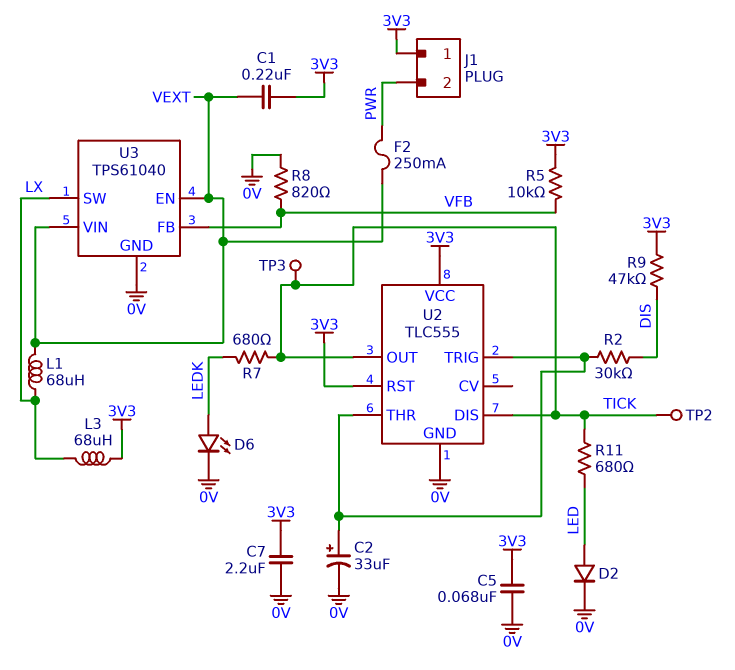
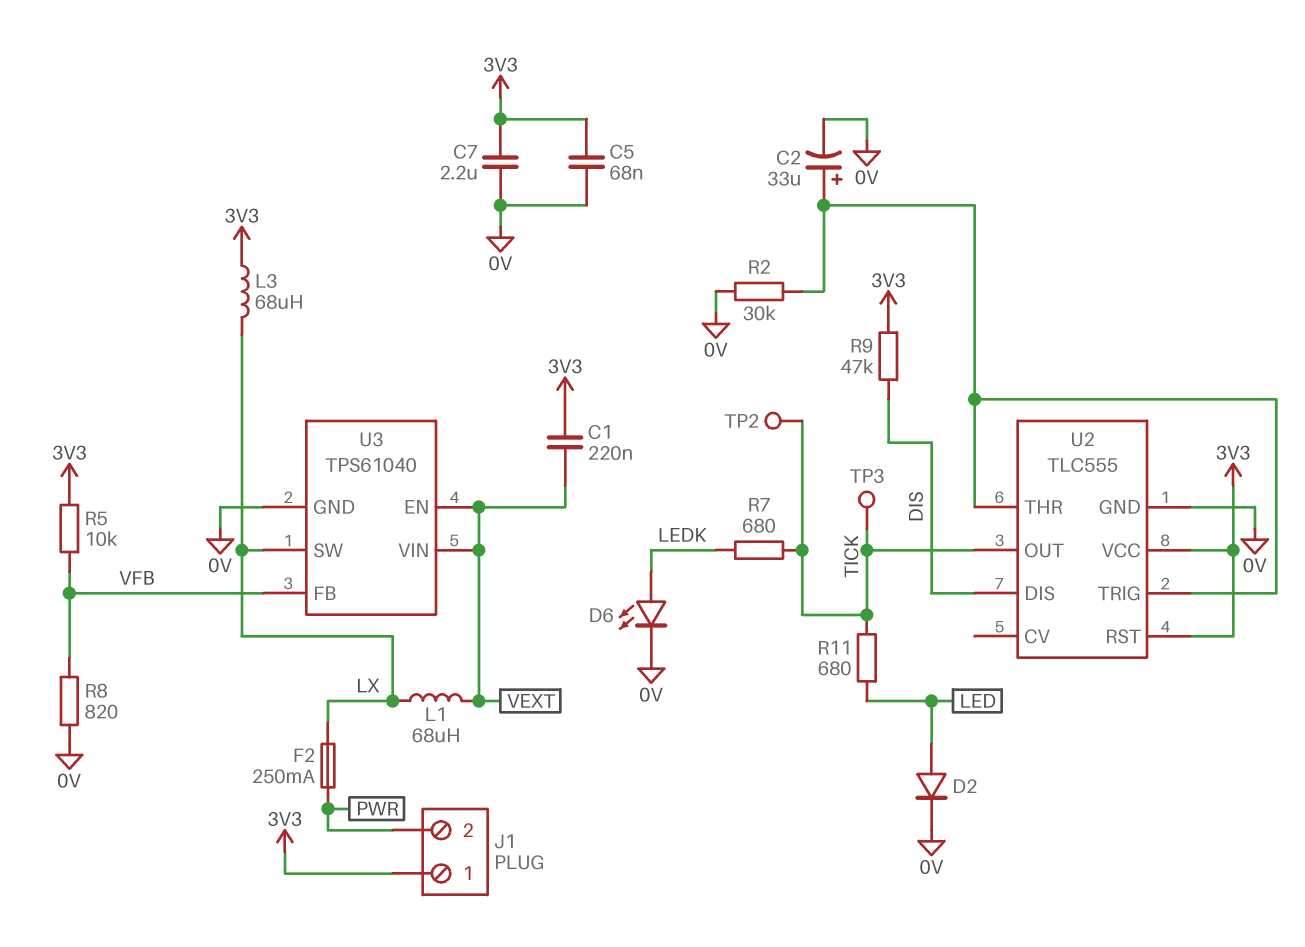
F2: 250mA (PWR, VEXT) -> 250mA (LX, PWR)
R2: 30k (DIS, U2/THR) -> 30k (0V, U2/THR)
U2 pin DIS: TICK -> DIS

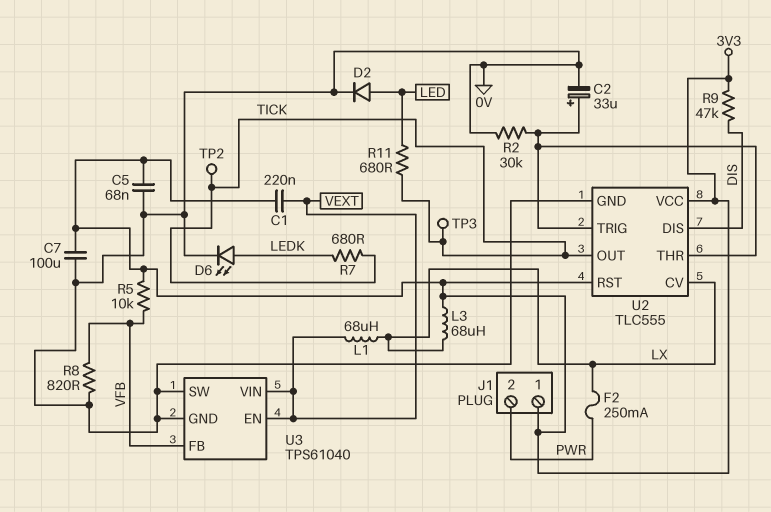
C7: 2.2uF (0V, 3V3) -> 100uF (0V, 3V3)
U2 pin CV: none -> LX
U3 pin SW: LX -> 0V

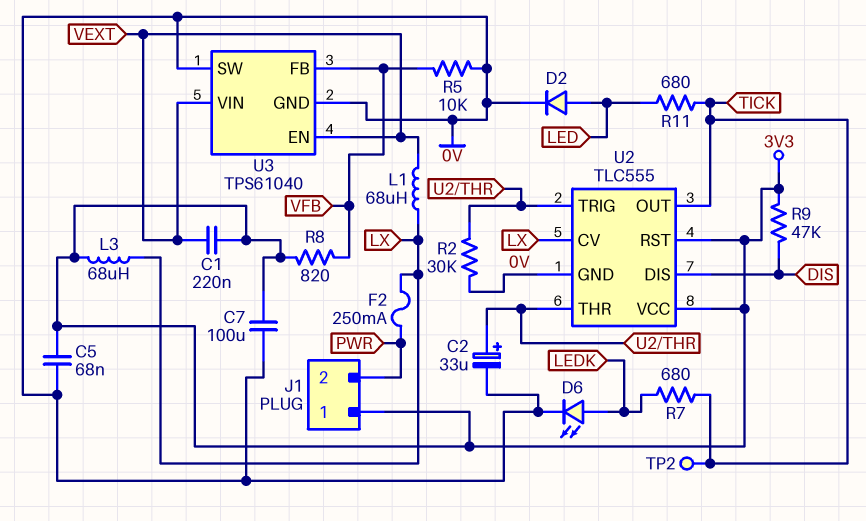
R5: 10k (3V3, VFB) -> 10k (0V, VFB)
R8: 820 (0V, VFB) -> 820 (3V3, VFB)
TP3: test point (TICK) -> none

